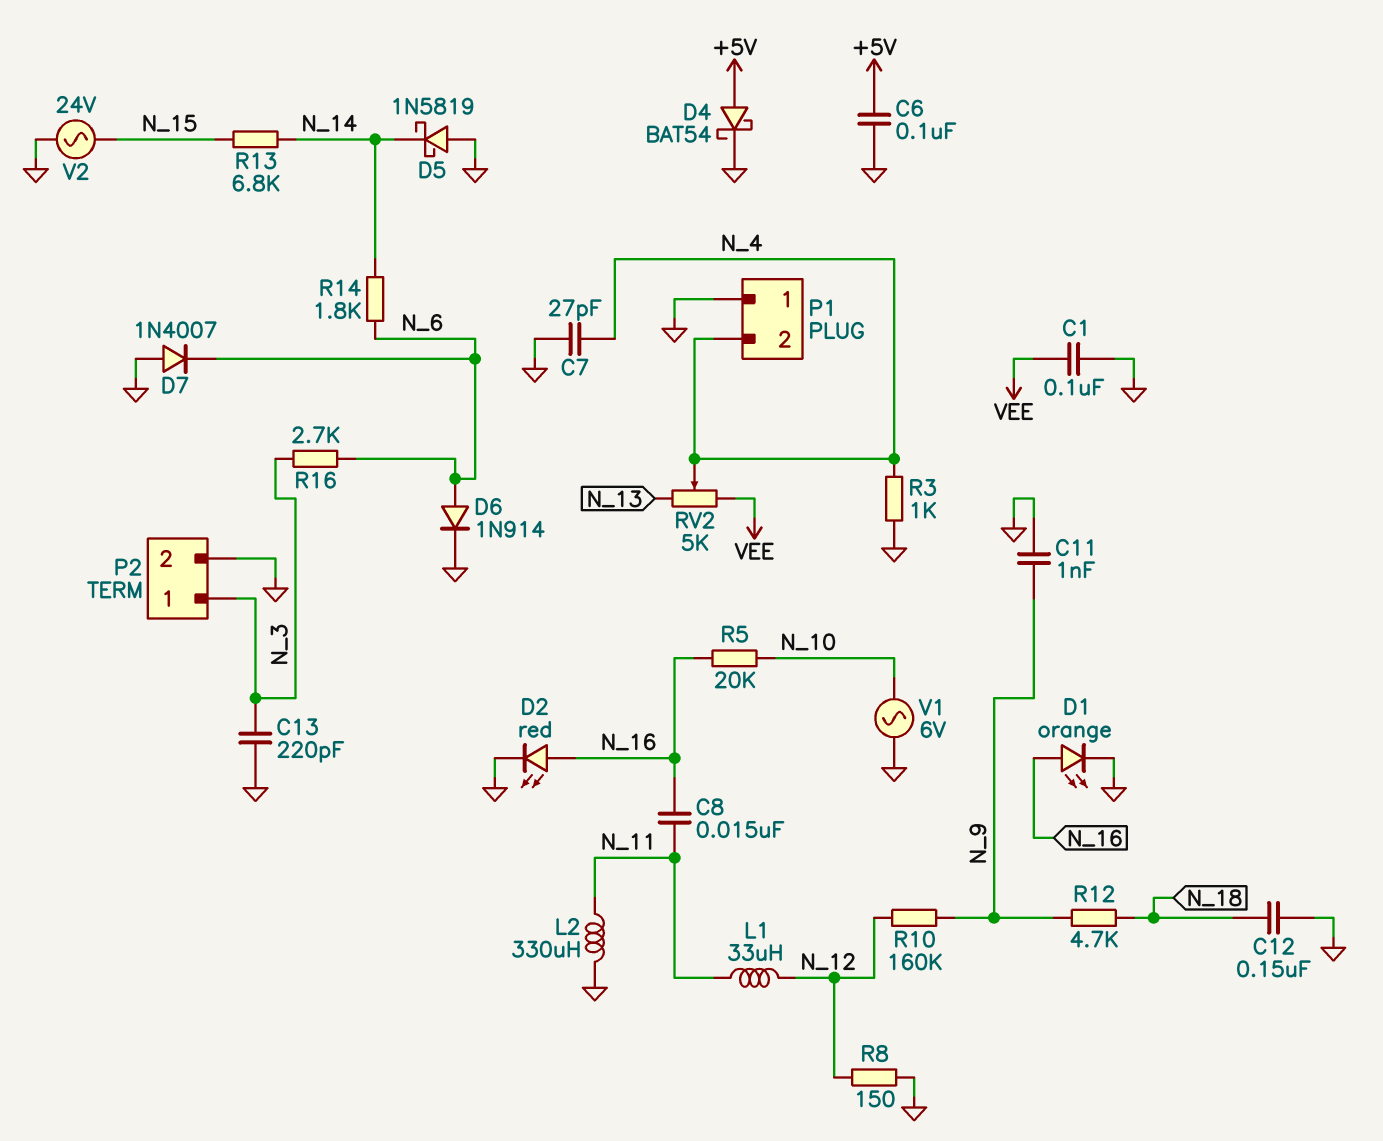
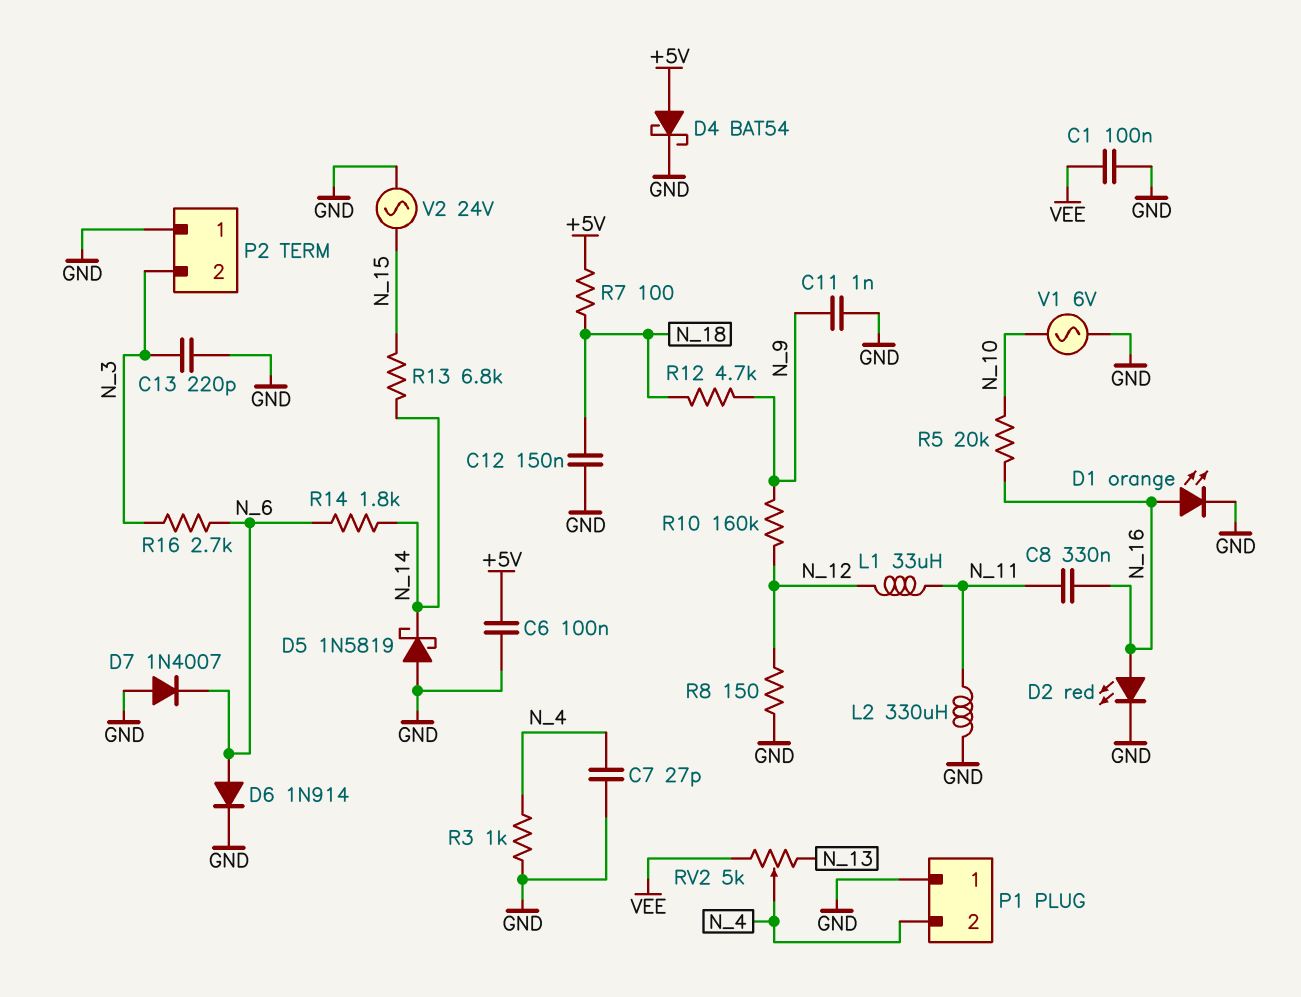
C8: 15nF (N_11, N_16) -> 330nF (N_11, N_16)
P2 pin 1: N_3 -> GND
P2 pin 2: GND -> N_3
R7: none -> 100 (+5V, N_18)

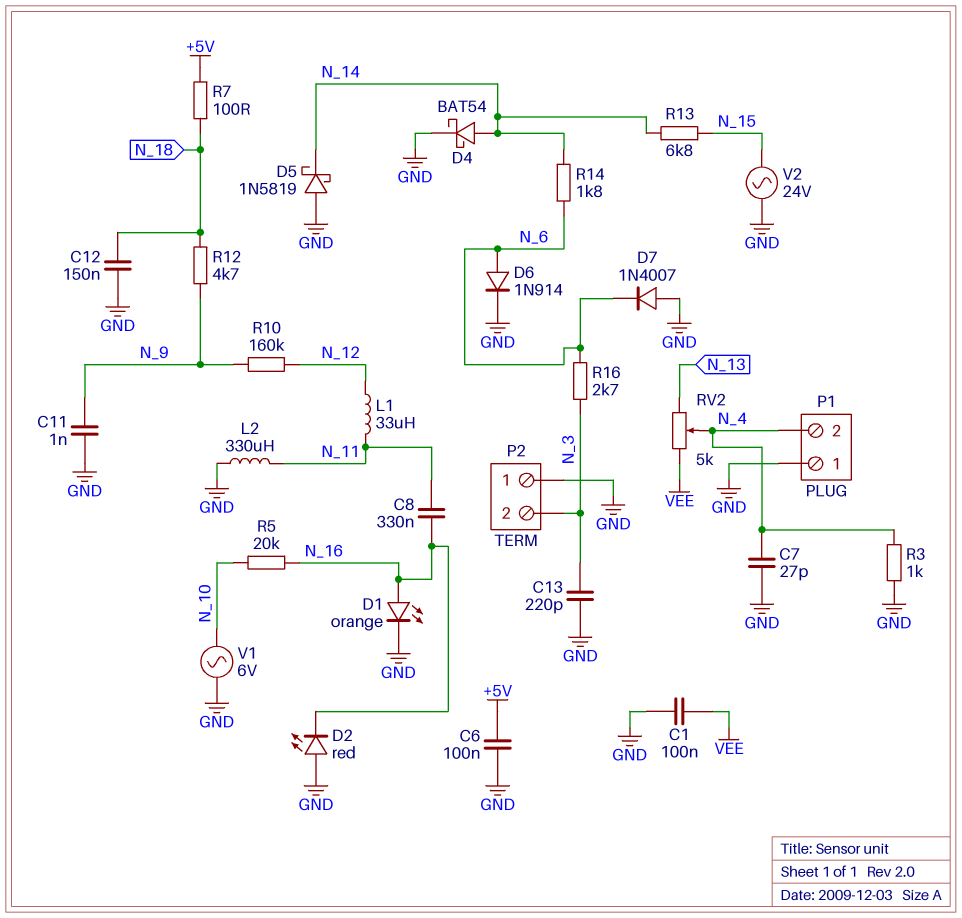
D2: LED red (A N_16, K GND) -> LED red (A GND, K N_16)
D4: schottky BAT54 (A +5V, K GND) -> schottky BAT54 (A N_14, K GND)
R8: 150 (GND, N_12) -> none

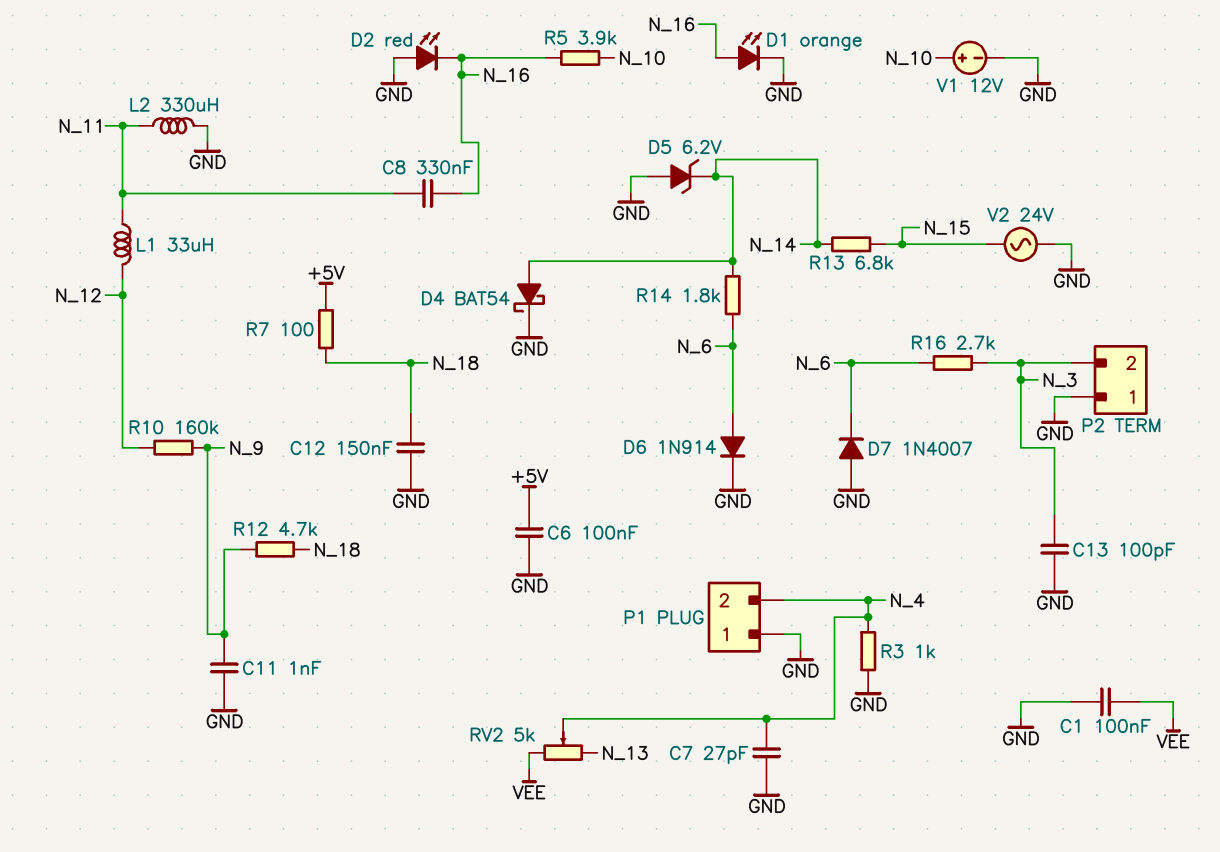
C13: 220pF (GND, N_3) -> 100pF (GND, N_3)
D5: schottky 1N5819 (A GND, K N_14) -> zener 6.2V (A GND, K N_14)
R5: 20k (N_10, N_16) -> 3.9k (N_10, N_16)
V1: AC 6V (GND, N_10) -> 12V (plus N_10, minus GND)

